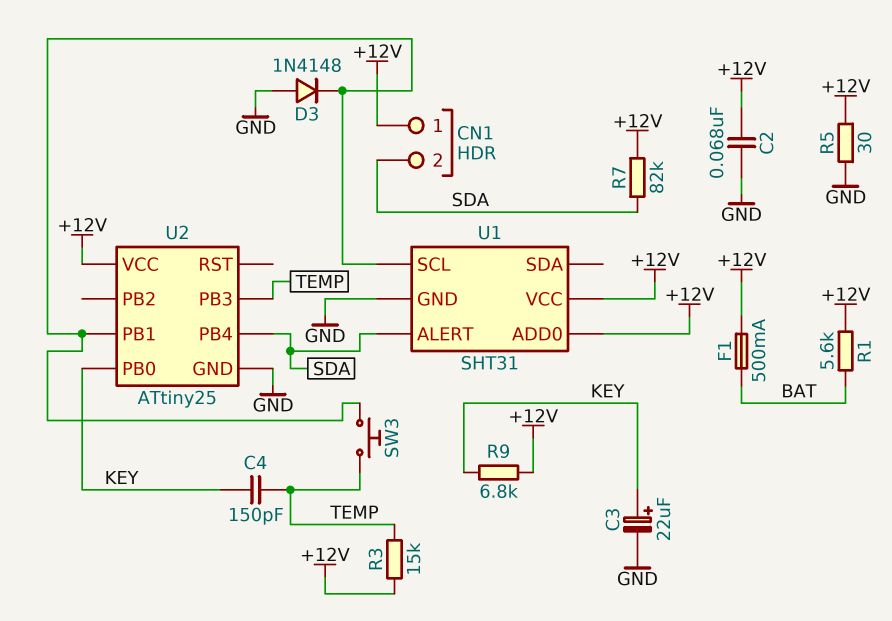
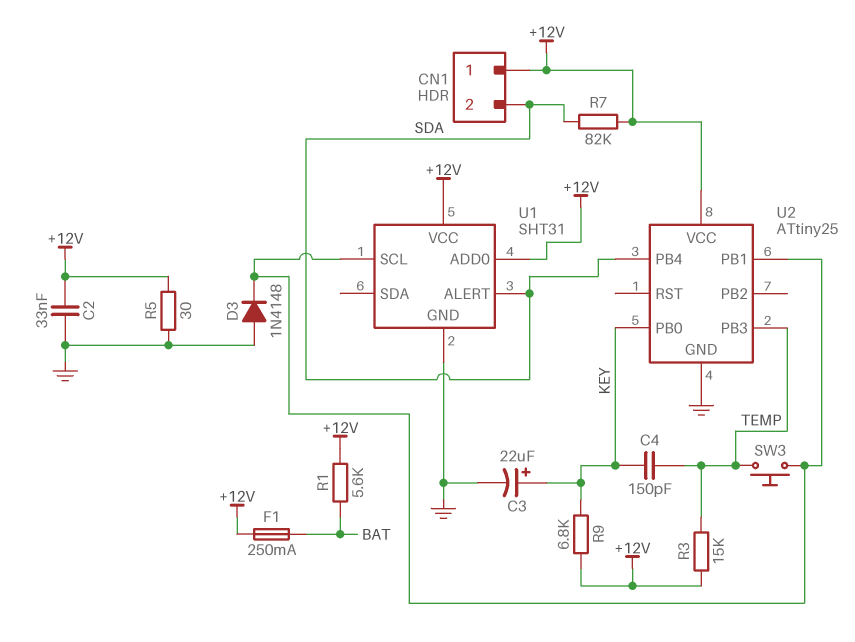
C2: 68nF (+12V, GND) -> 33nF (+12V, GND)
F1: 500mA (+12V, BAT) -> 250mA (+12V, BAT)

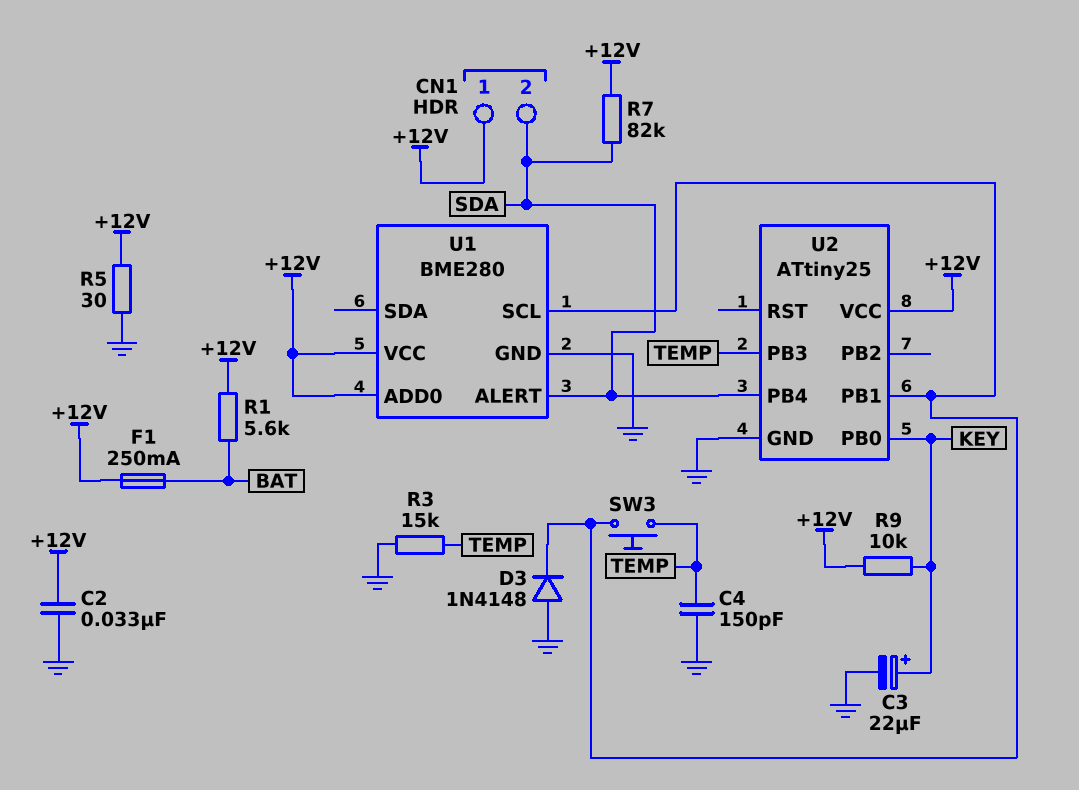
C4: 150pF (KEY, TEMP) -> 150pF (GND, TEMP)
R3: 15k (+12V, TEMP) -> 15k (GND, TEMP)
R9: 6.8k (+12V, KEY) -> 10k (+12V, KEY)
U1: SHT31 -> BME280

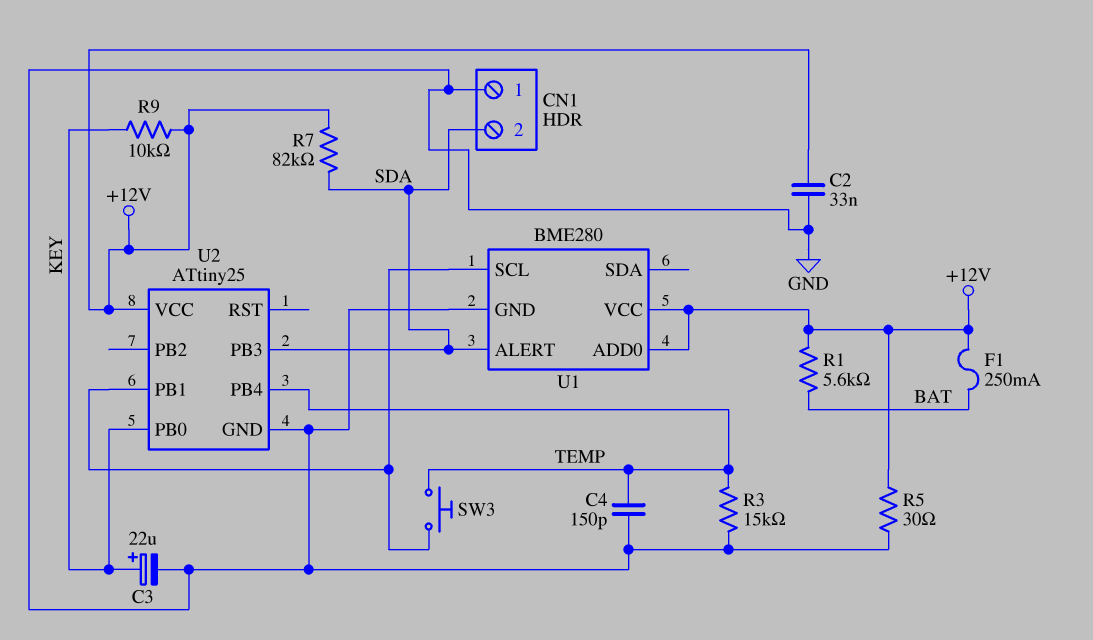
CN1 pin 1: +12V -> GND
D3: diode 1N4148 (A GND, K U1/SCL) -> none
U2 pin PB3: TEMP -> SDA
U2 pin PB4: SDA -> TEMP

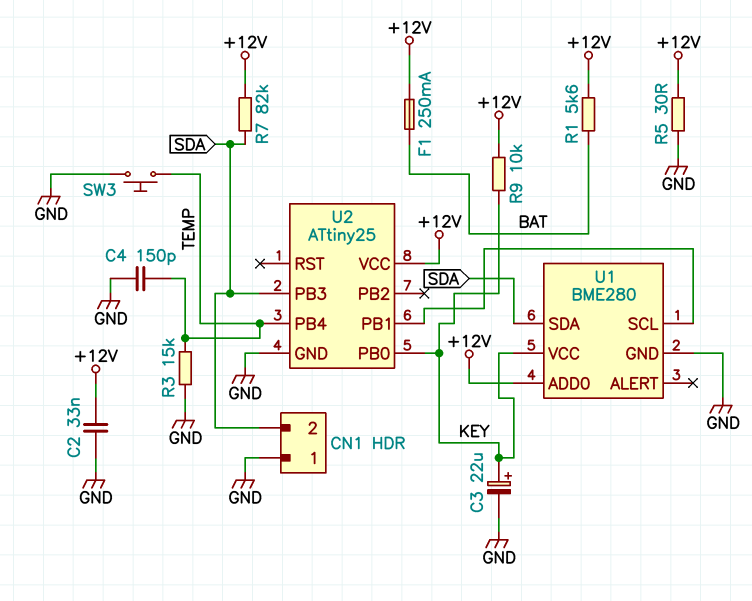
SW3: button (TEMP, U1/SCL) -> button (GND, TEMP)
U1 pin ALERT: SDA -> none
U1 pin SDA: none -> SDA
U1 pin VCC: +12V -> KEY

